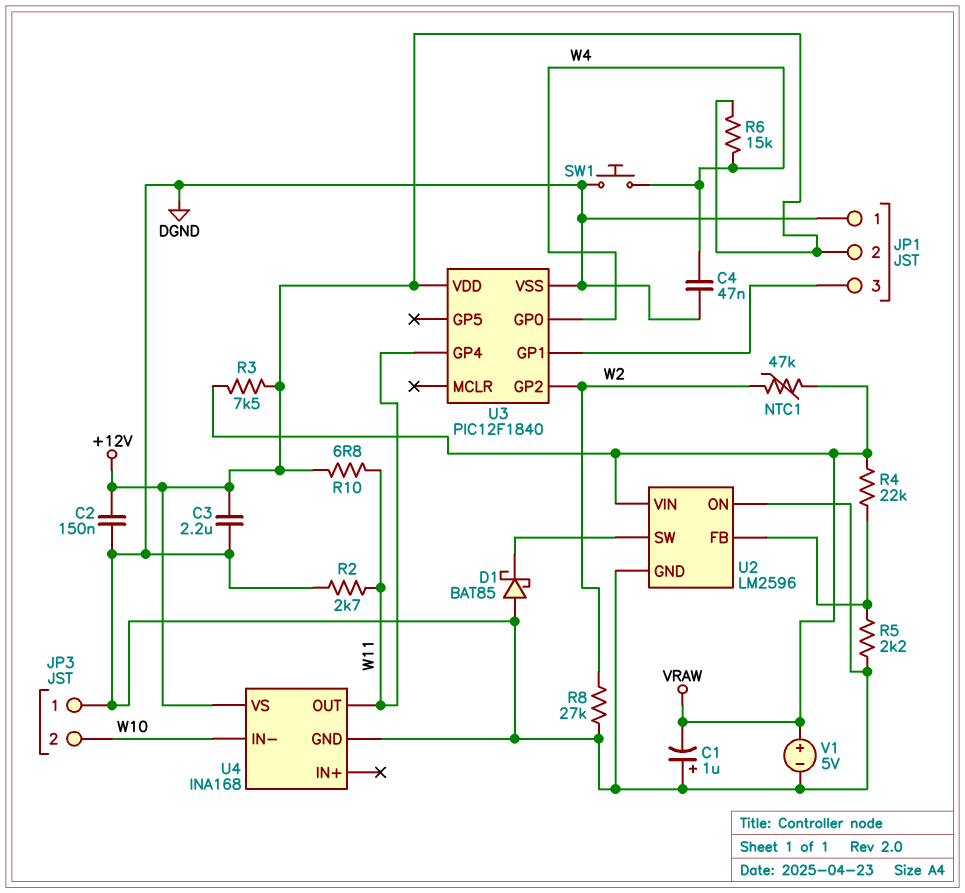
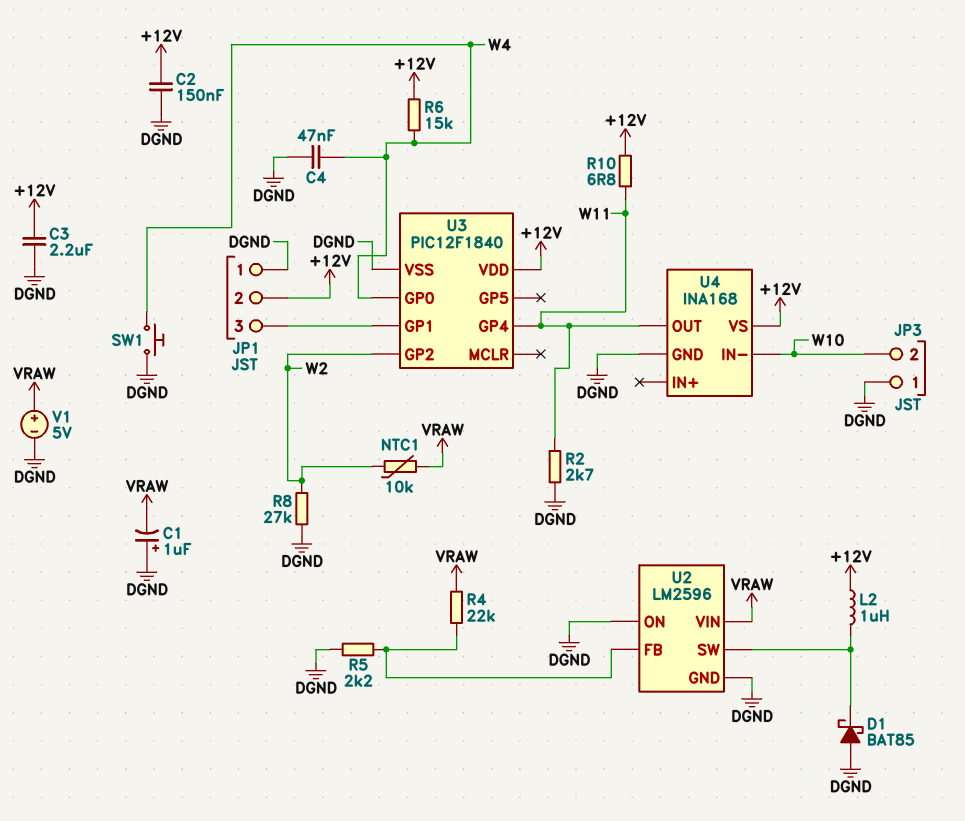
L2: none -> 1uH (+12V, U2/SW)
NTC1: 47k (VRAW, W2) -> 10k (VRAW, W2)
R3: 7.5k (+12V, VRAW) -> none

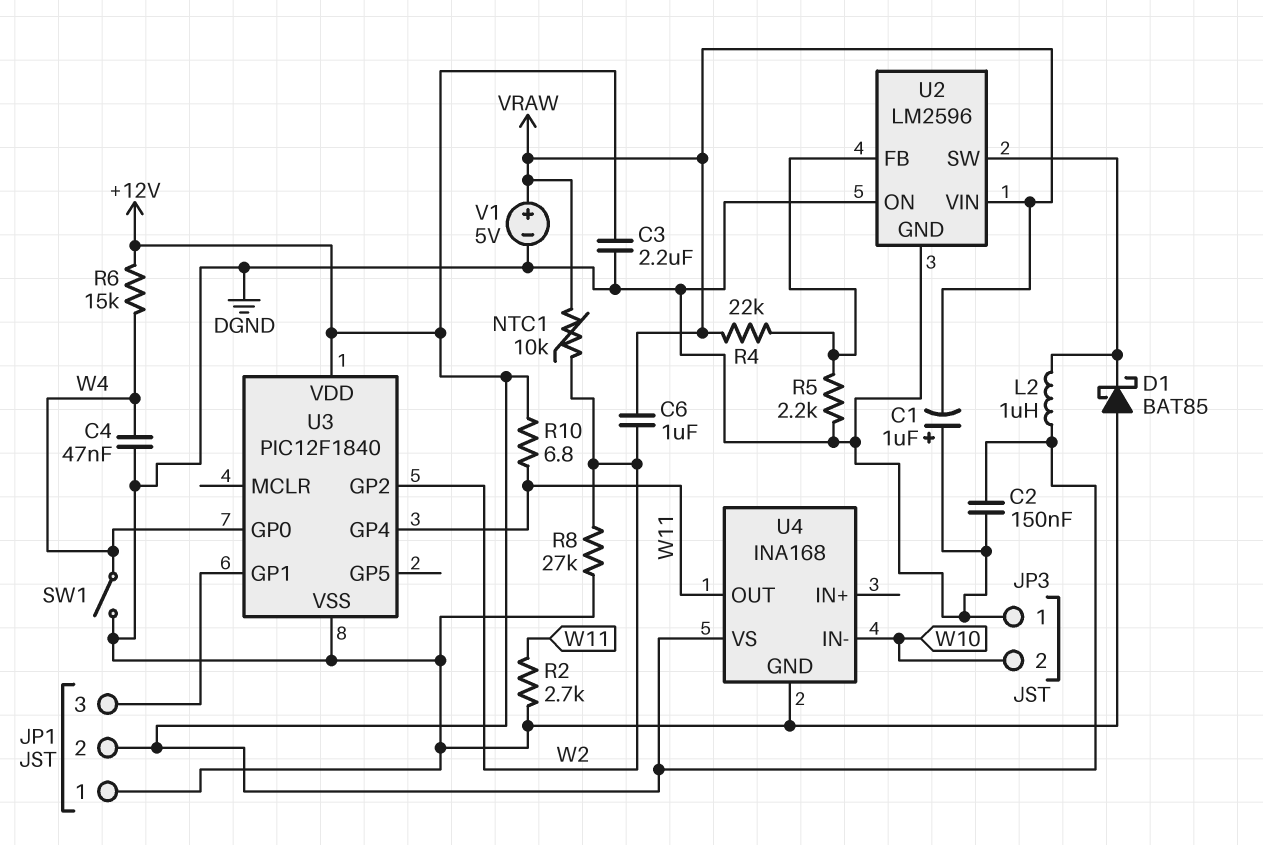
C6: none -> 1uF (VRAW, W2)
SW1: button (DGND, W4) -> switch (DGND, W4)

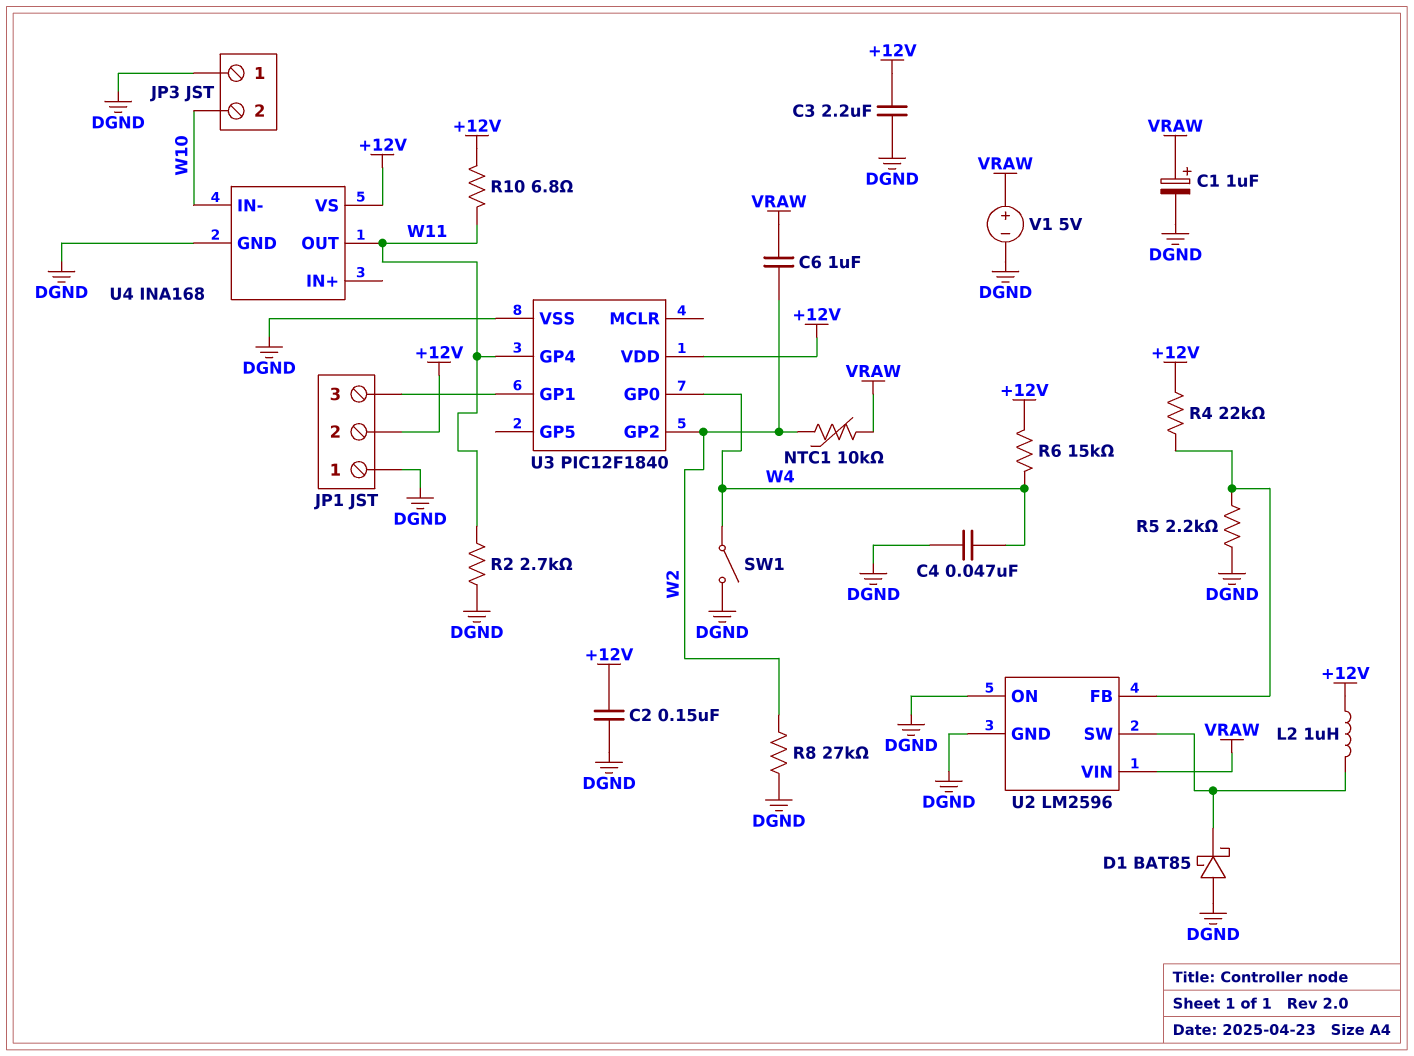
C1: 1uF (plus DGND, minus VRAW) -> 1uF (plus VRAW, minus DGND)
R4: 22k (U2/FB, VRAW) -> 22k (+12V, U2/FB)

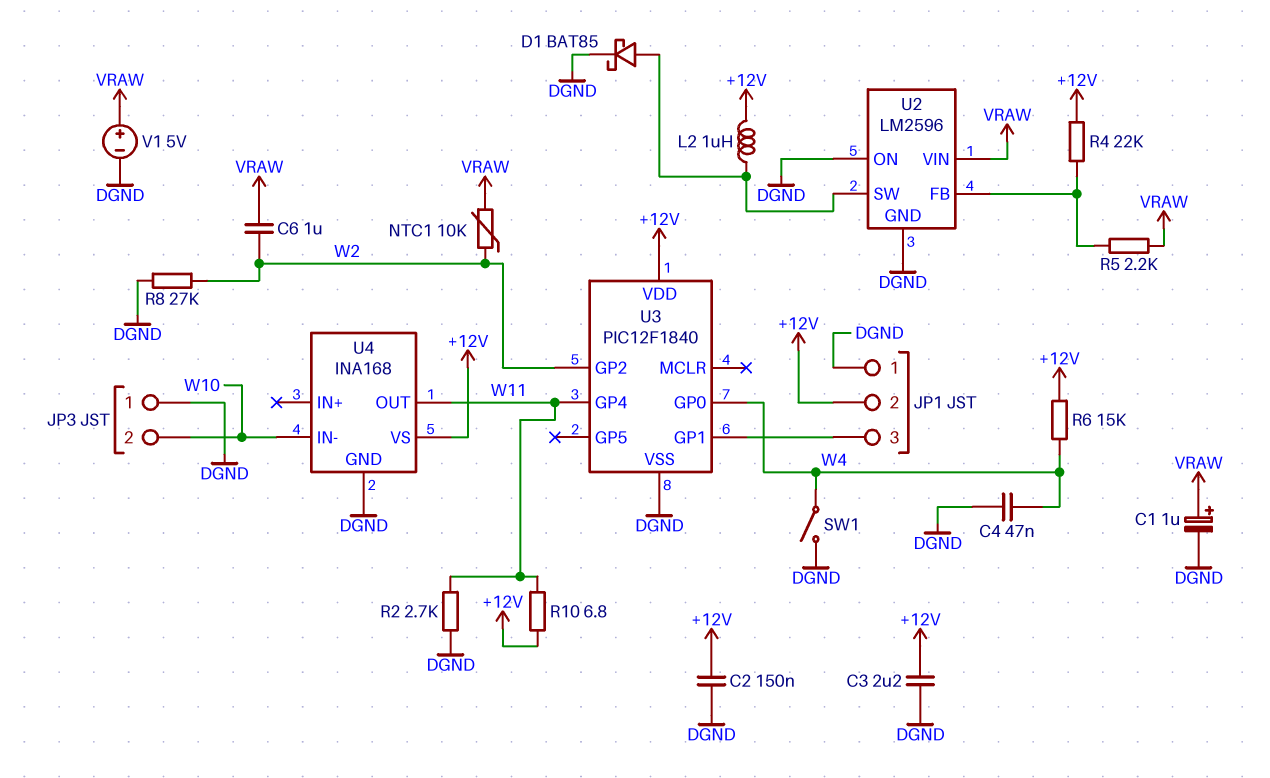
D1: schottky BAT85 (A DGND, K U2/SW) -> schottky BAT85 (A U2/SW, K DGND)
R5: 2.2k (DGND, U2/FB) -> 2.2k (U2/FB, VRAW)

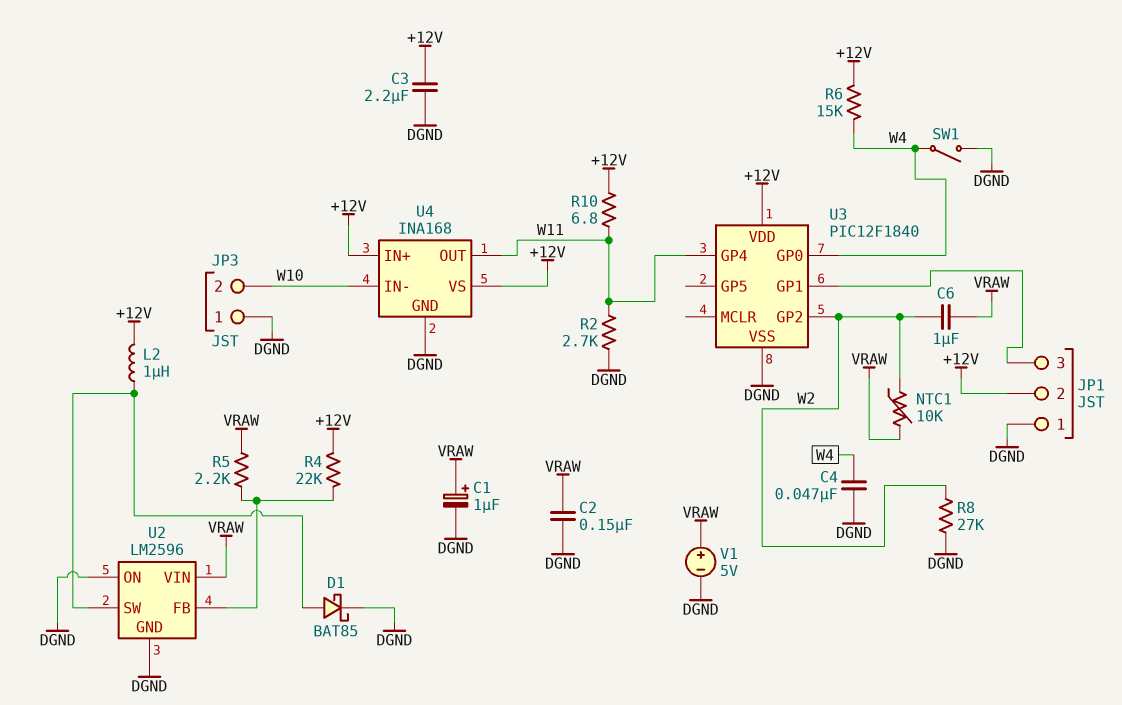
C2: 150nF (+12V, DGND) -> 150nF (DGND, VRAW)
U4 pin IN+: none -> +12V

